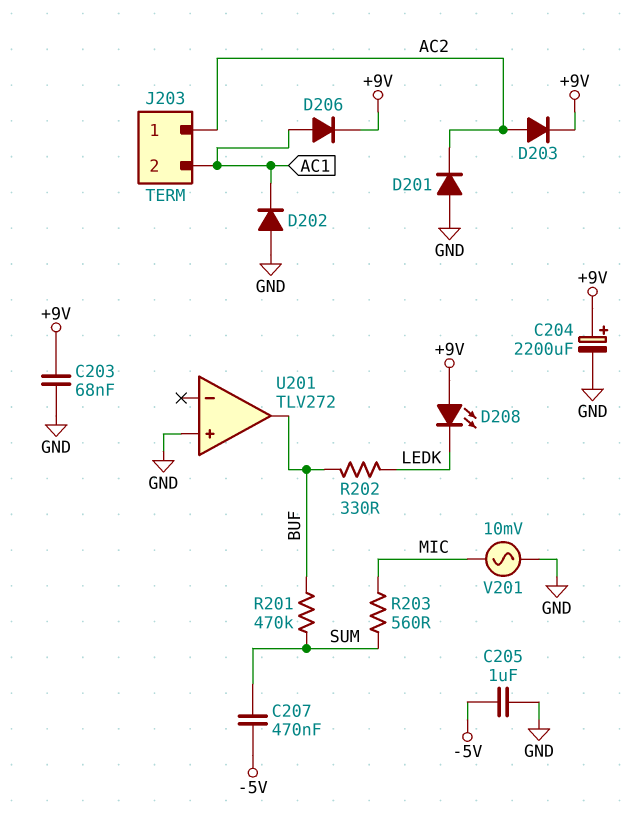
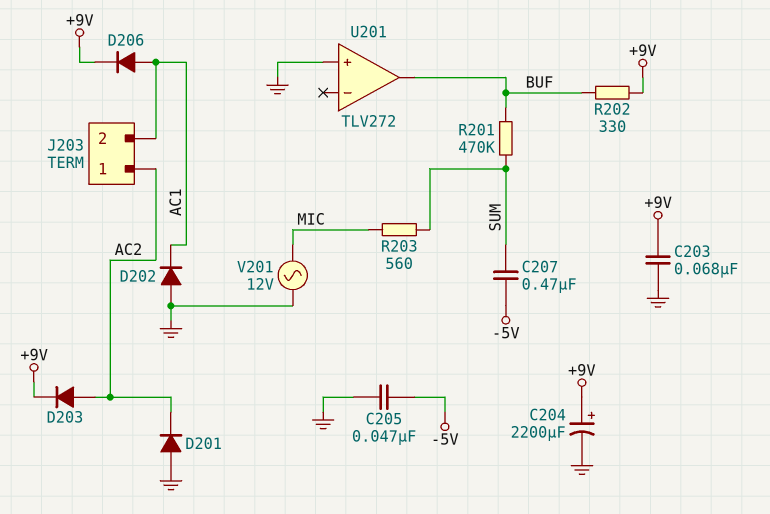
C205: 1uF (-5V, GND) -> 47nF (-5V, GND)
D208: LED (A +9V, K LEDK) -> none
R202: 330 (BUF, LEDK) -> 330 (+9V, BUF)
V201: AC 10mV (GND, MIC) -> AC 12V (GND, MIC)

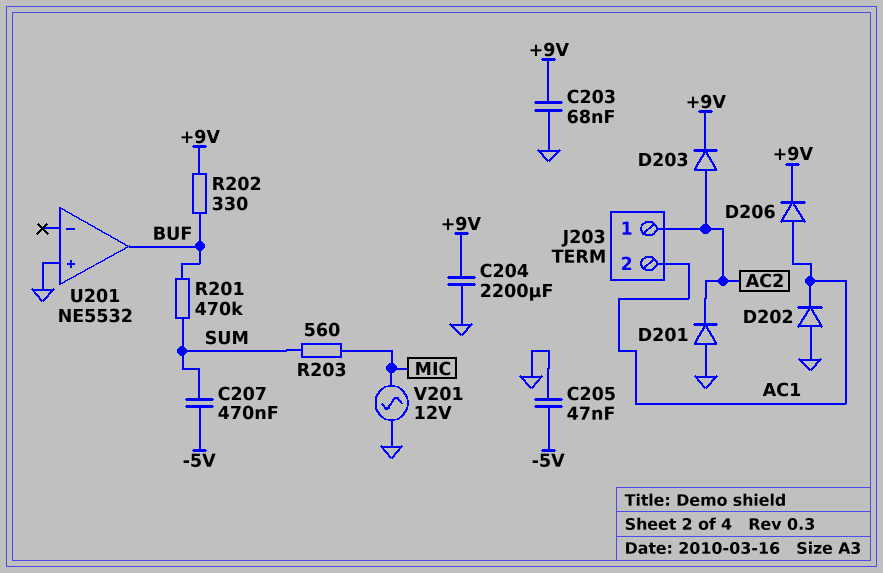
C204: 2200uF (plus +9V, minus GND) -> 2200uF (+9V, GND)
U201: TLV272 -> NE5532

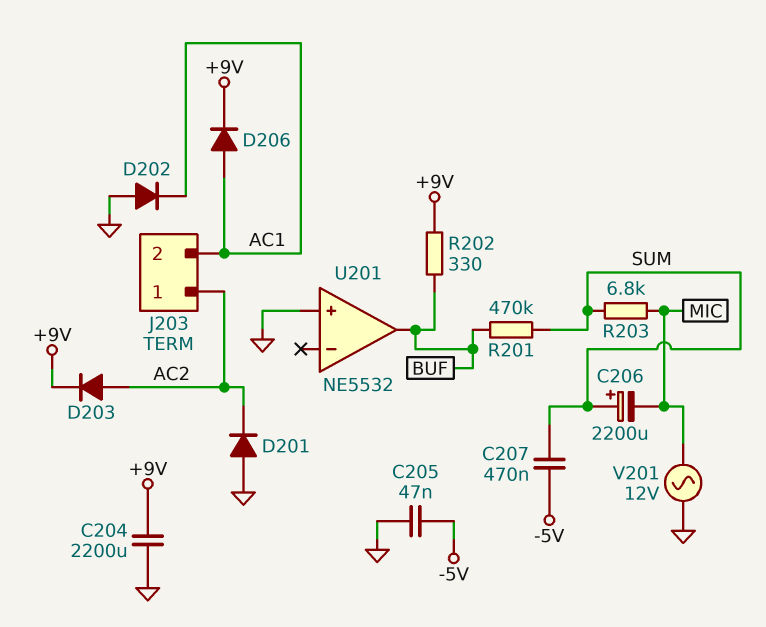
C203: 68nF (+9V, GND) -> none
C206: none -> 2200uF (plus SUM, minus MIC)
R203: 560 (MIC, SUM) -> 6.8k (MIC, SUM)

